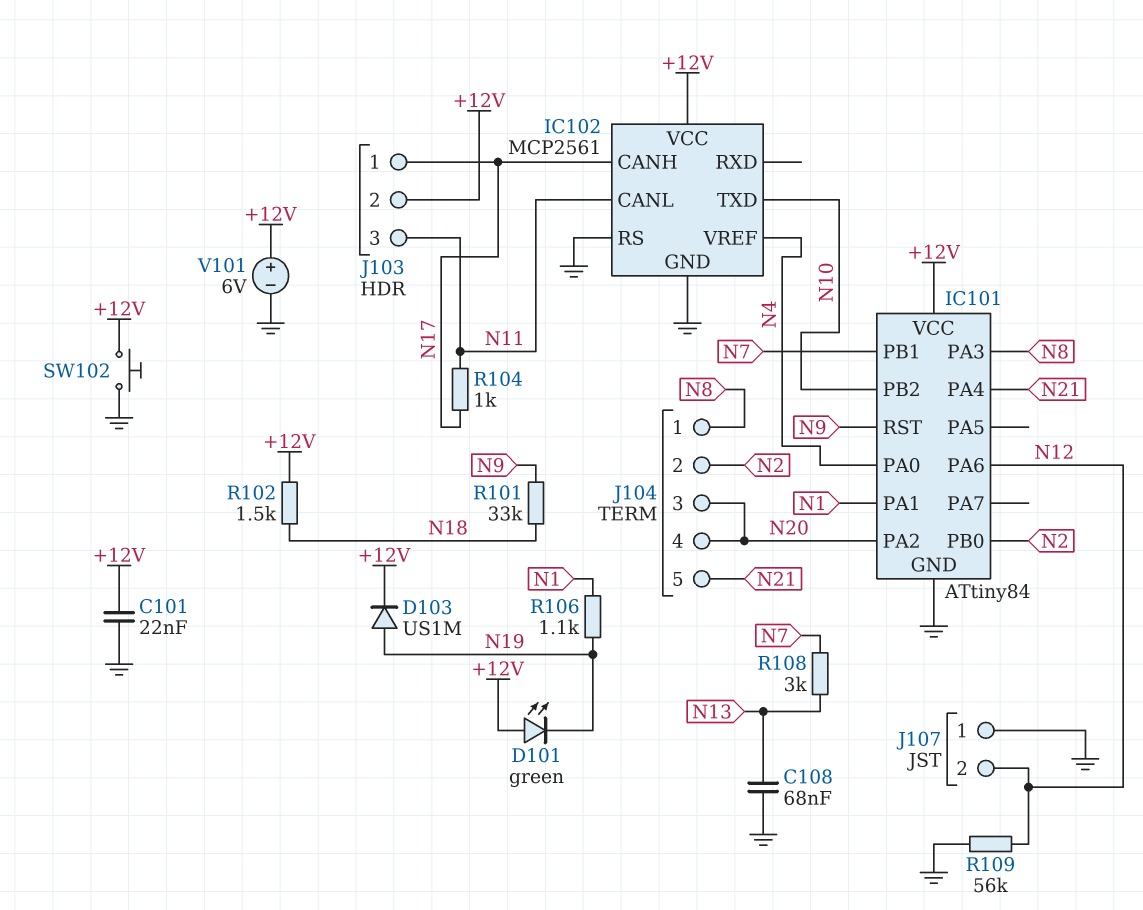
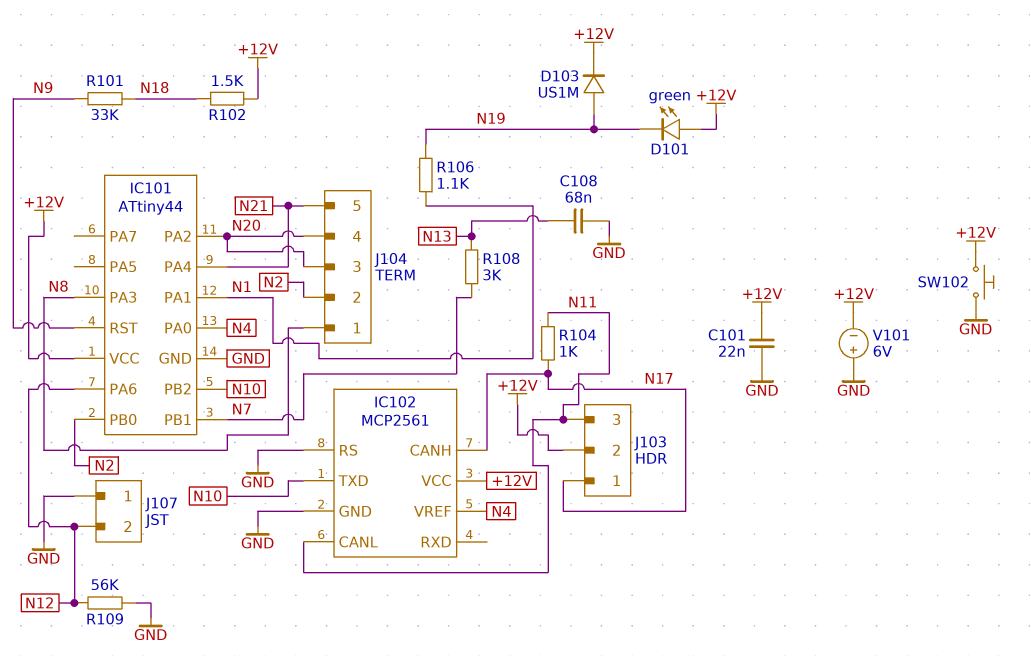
IC101: ATtiny84 -> ATtiny44
V101: 6V (plus +12V, minus GND) -> 6V (plus GND, minus +12V)

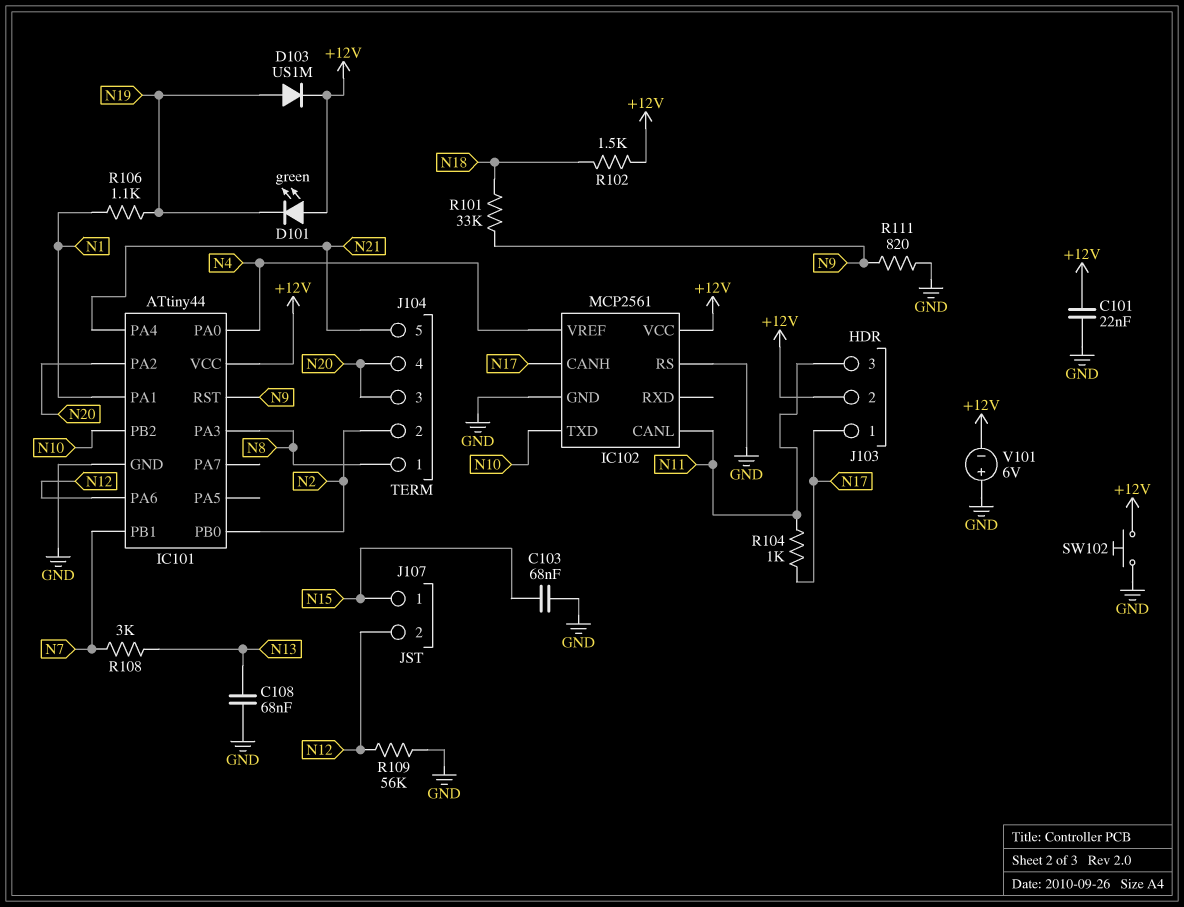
C103: none -> 68nF (GND, N15)
J107 pin 1: GND -> N15
R111: none -> 820 (GND, N9)

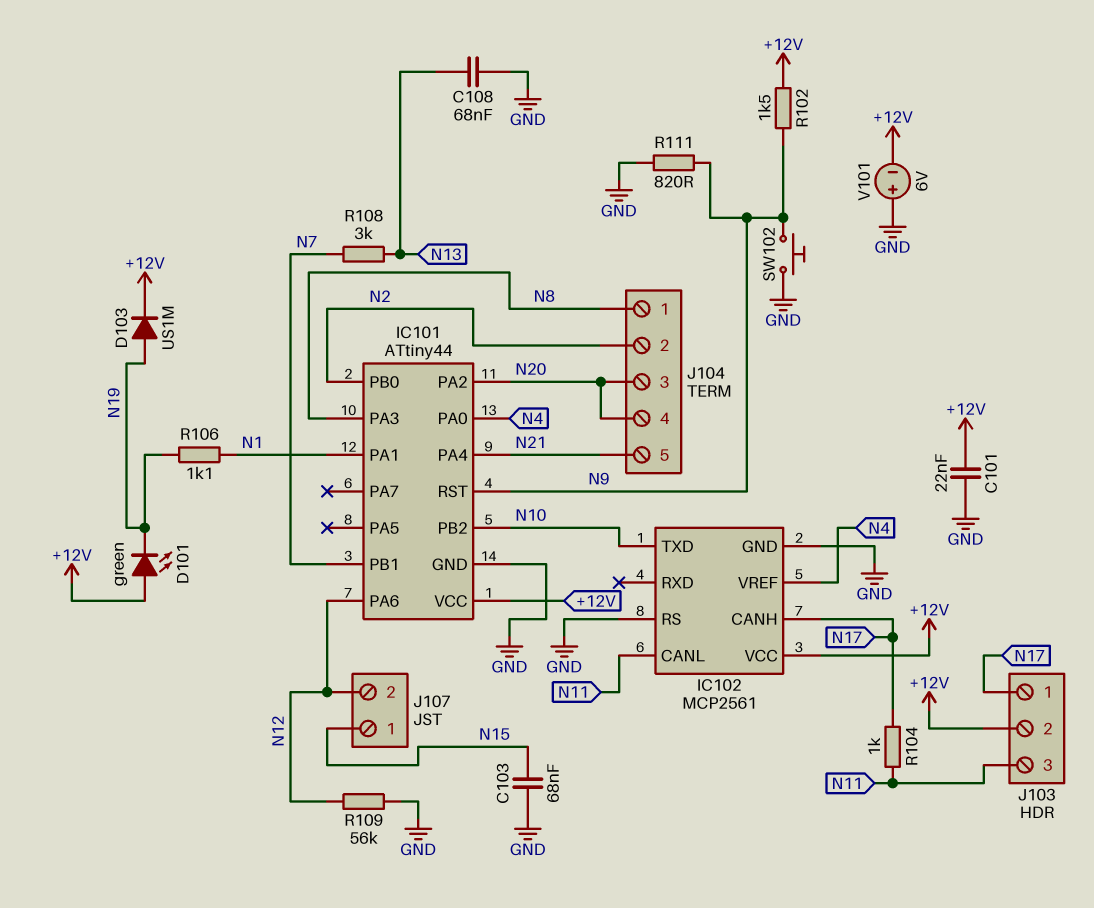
R101: 33k (N9, N18) -> none
R102: 1.5k (+12V, N18) -> 1.5k (+12V, N9)
SW102: button (+12V, GND) -> button (GND, N9)

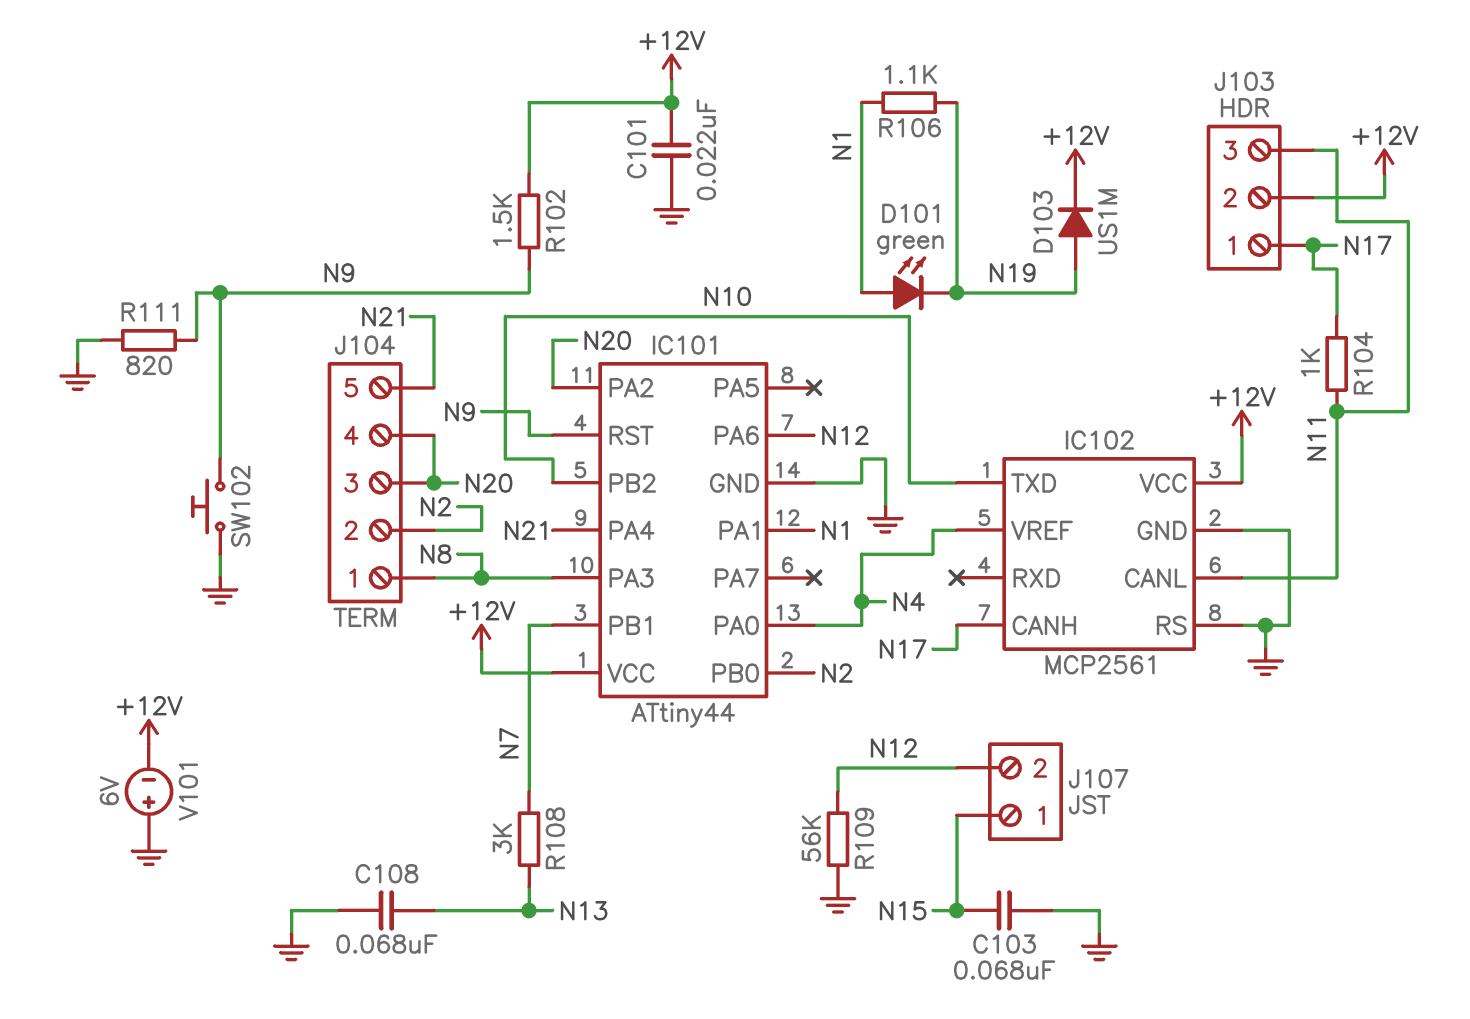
D101: LED green (A +12V, K N19) -> LED green (A N1, K N19)

